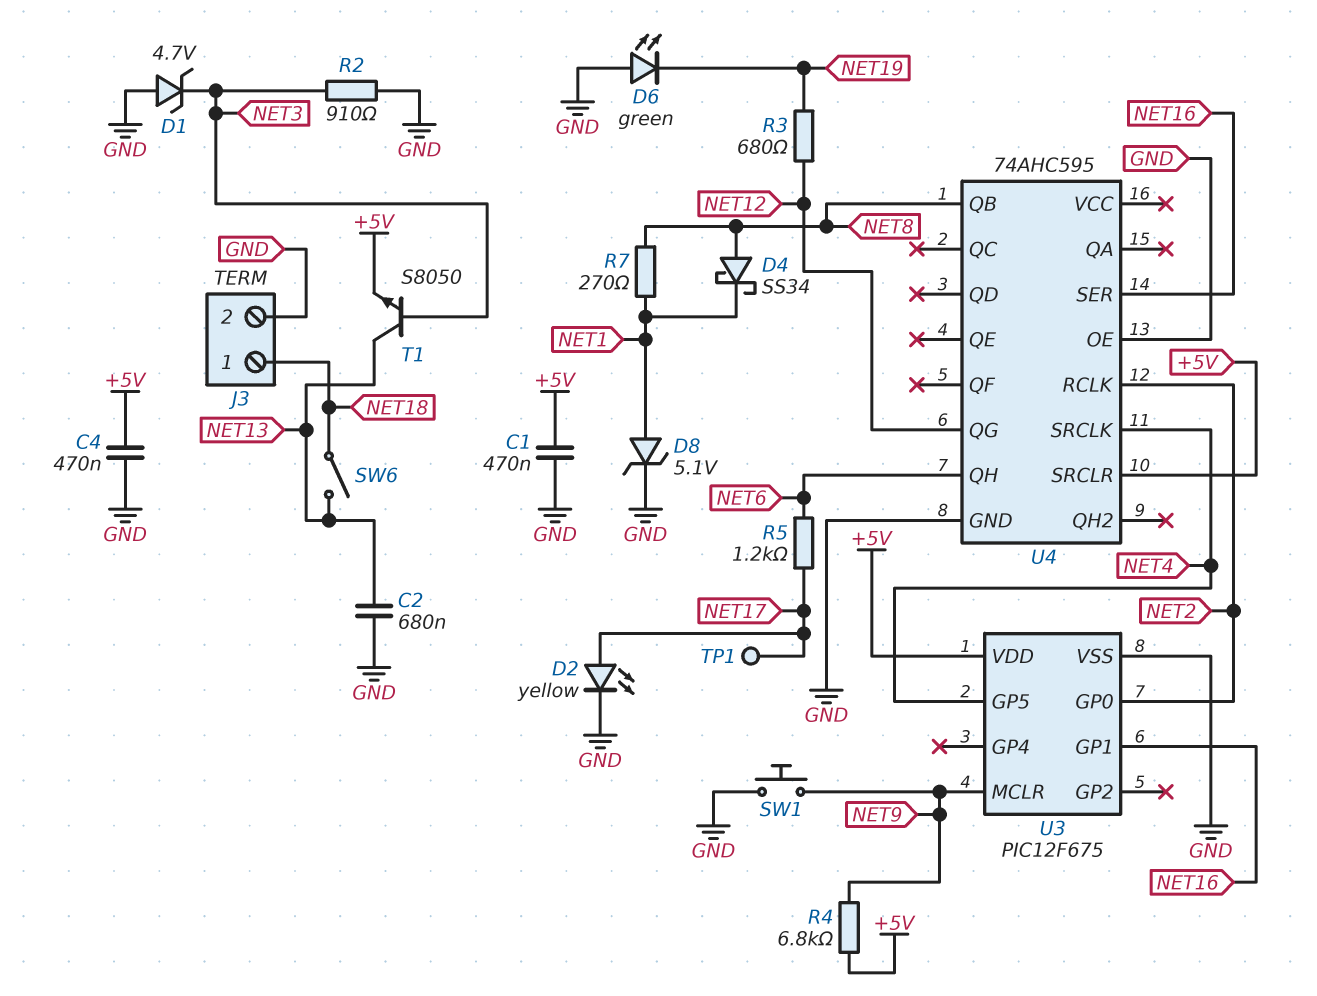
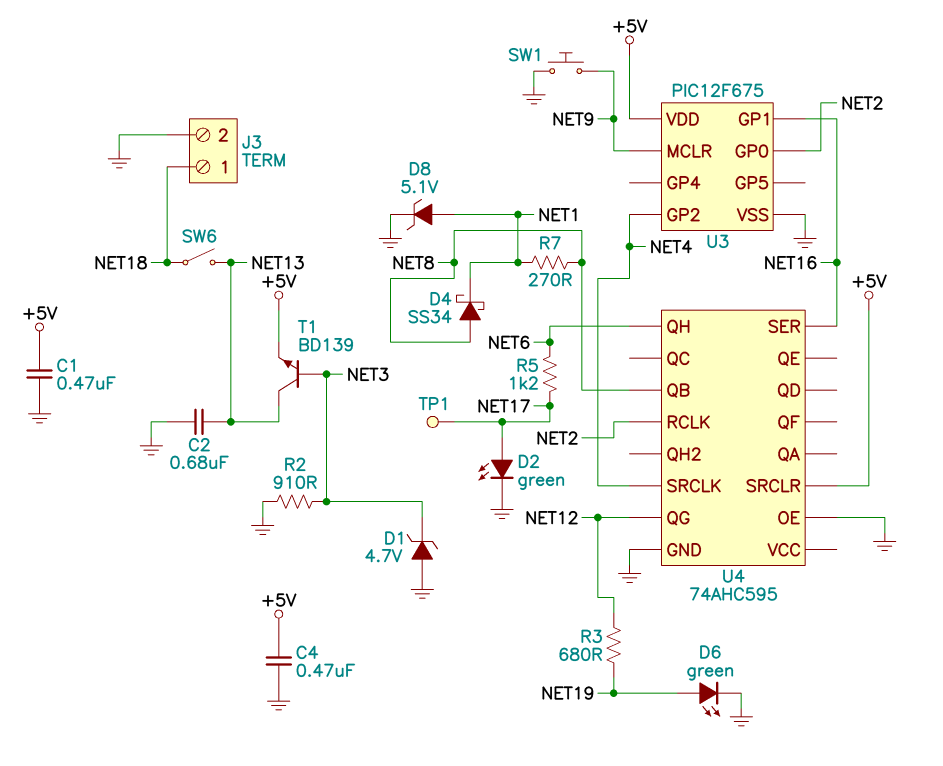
D2: LED yellow (A NET17, K GND) -> LED green (A NET17, K GND)
D6: LED green (A GND, K NET19) -> LED green (A NET19, K GND)
R4: 6.8k (+5V, NET9) -> none
T1: NPN S8050 (B NET3, C NET13, E +5V) -> NPN BD139 (B NET3, C NET13, E +5V)
U3 pin GP2: none -> NET4
U3 pin GP5: NET4 -> none

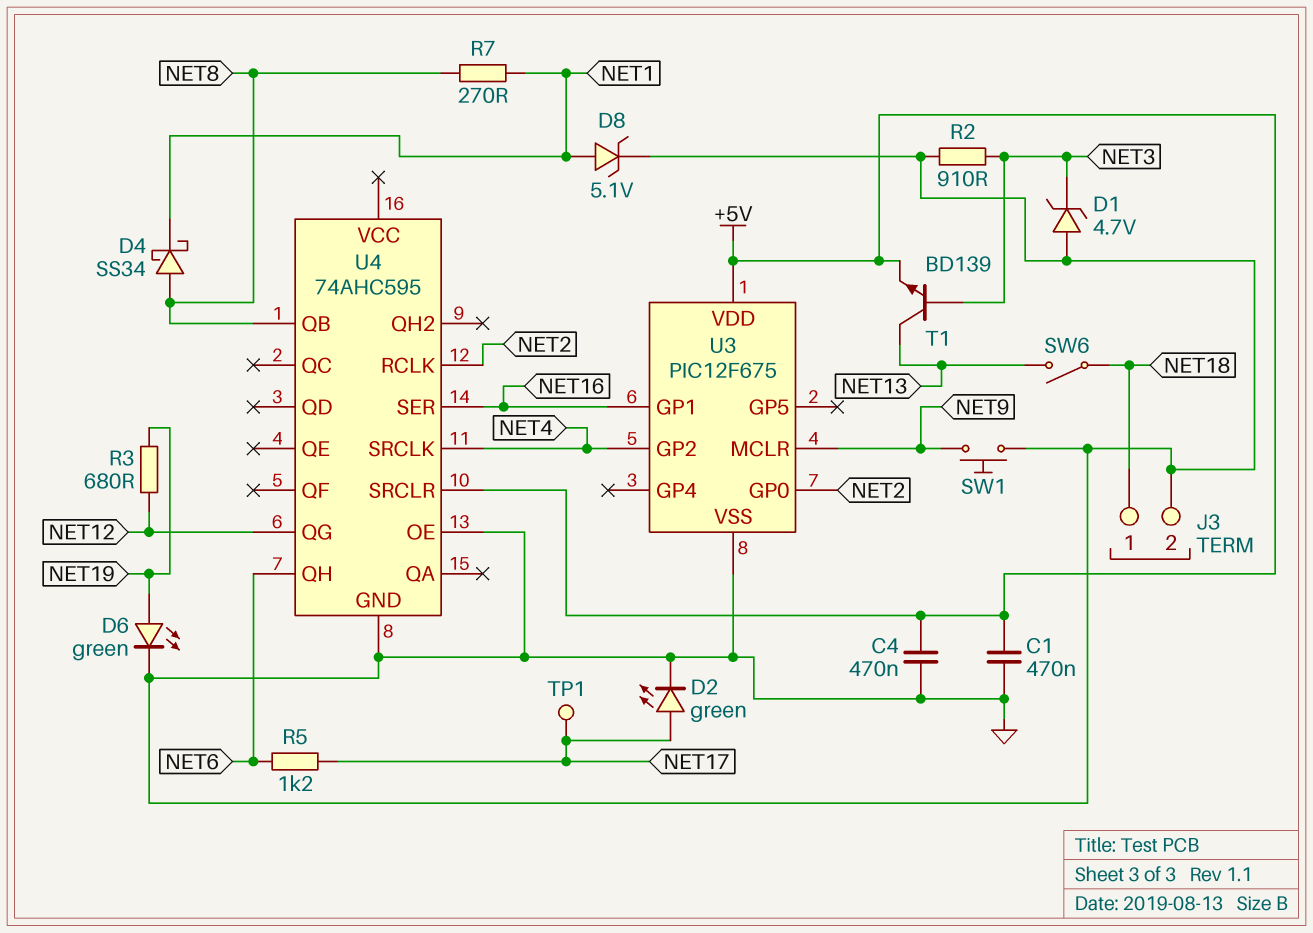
C2: 680nF (GND, NET13) -> none

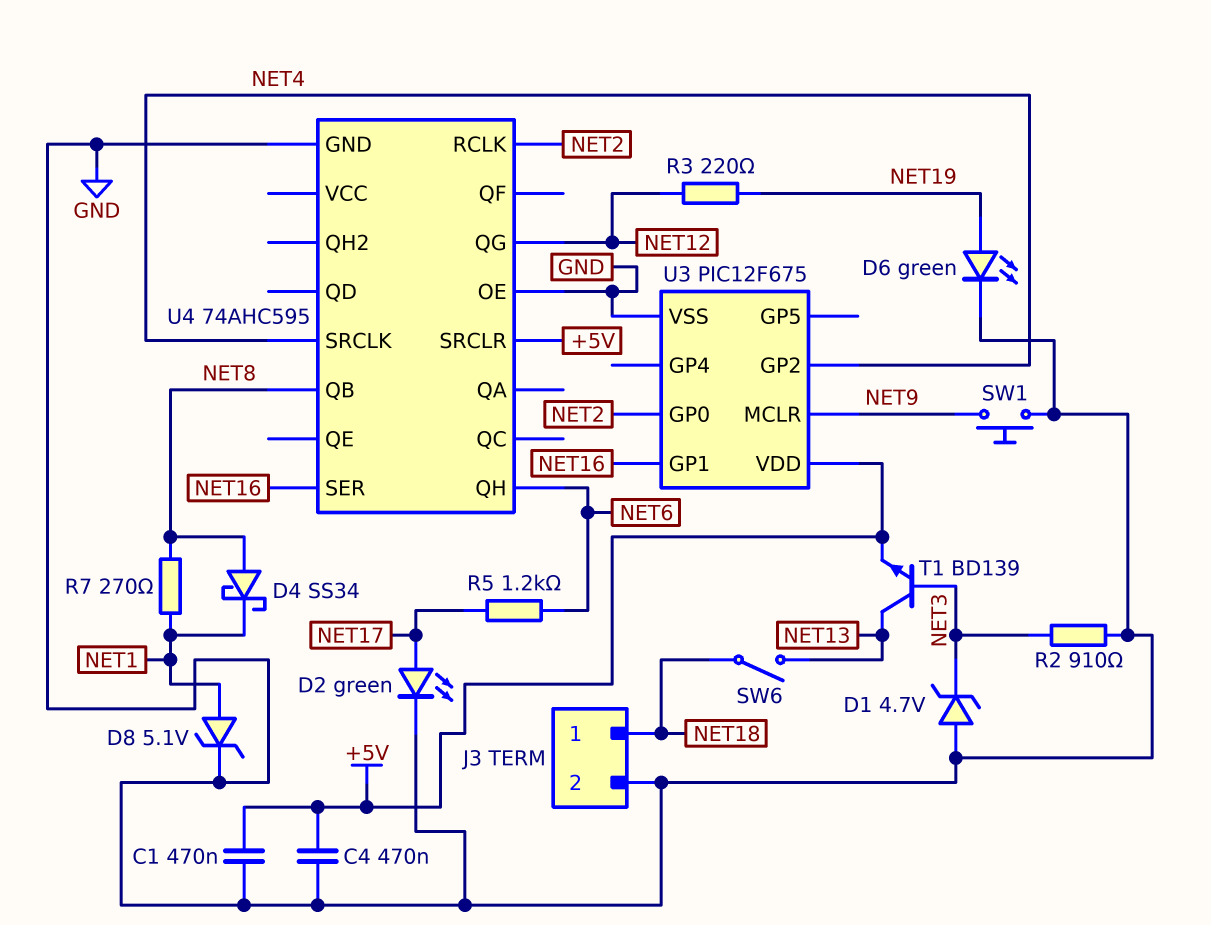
R3: 680 (NET12, NET19) -> 220 (NET12, NET19)
TP1: test point (NET17) -> none

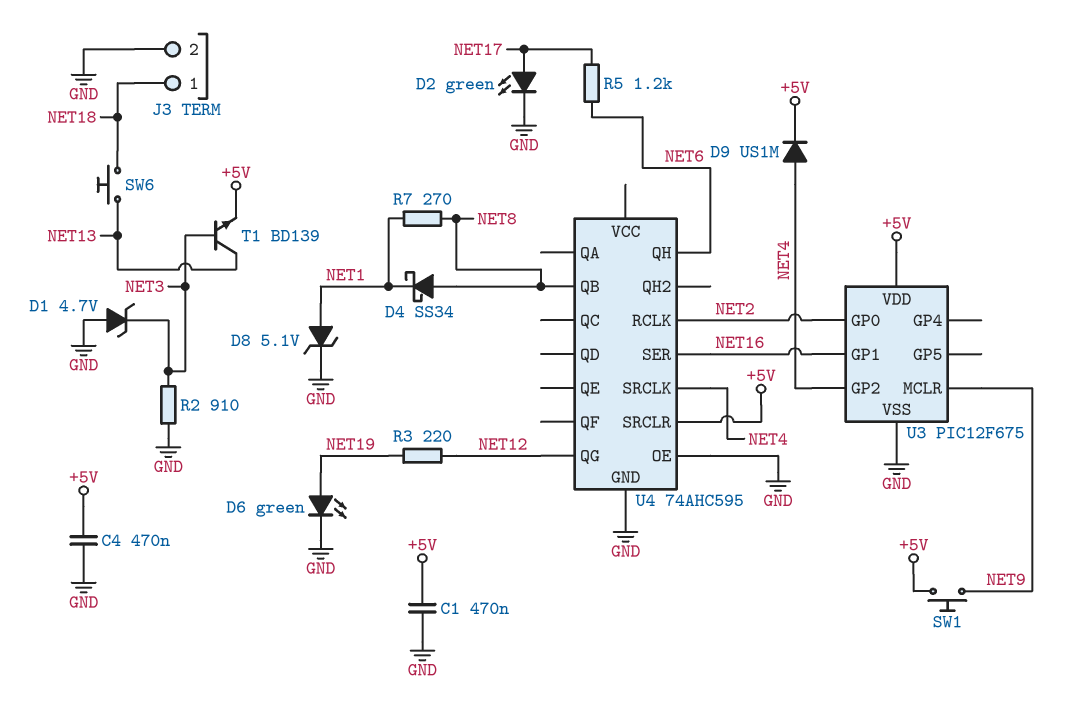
D9: none -> diode US1M (A NET4, K +5V)
SW1: button (GND, NET9) -> button (+5V, NET9)
SW6: switch (NET13, NET18) -> button (NET13, NET18)

